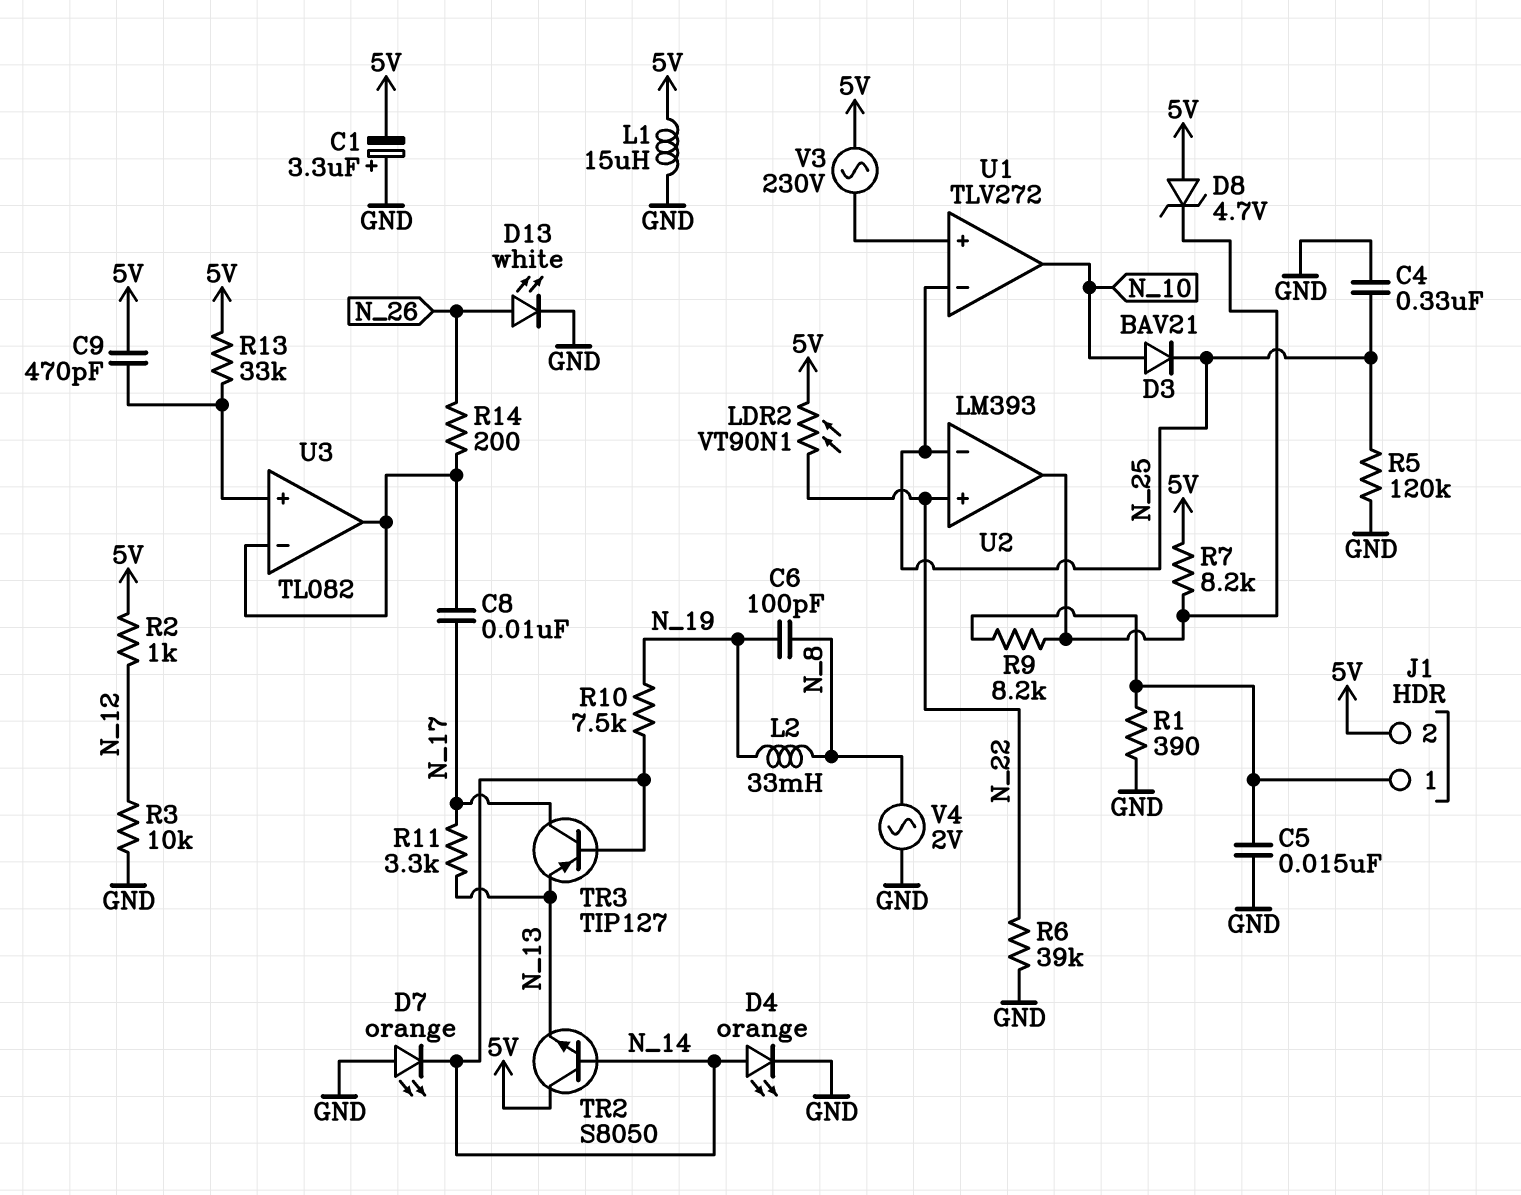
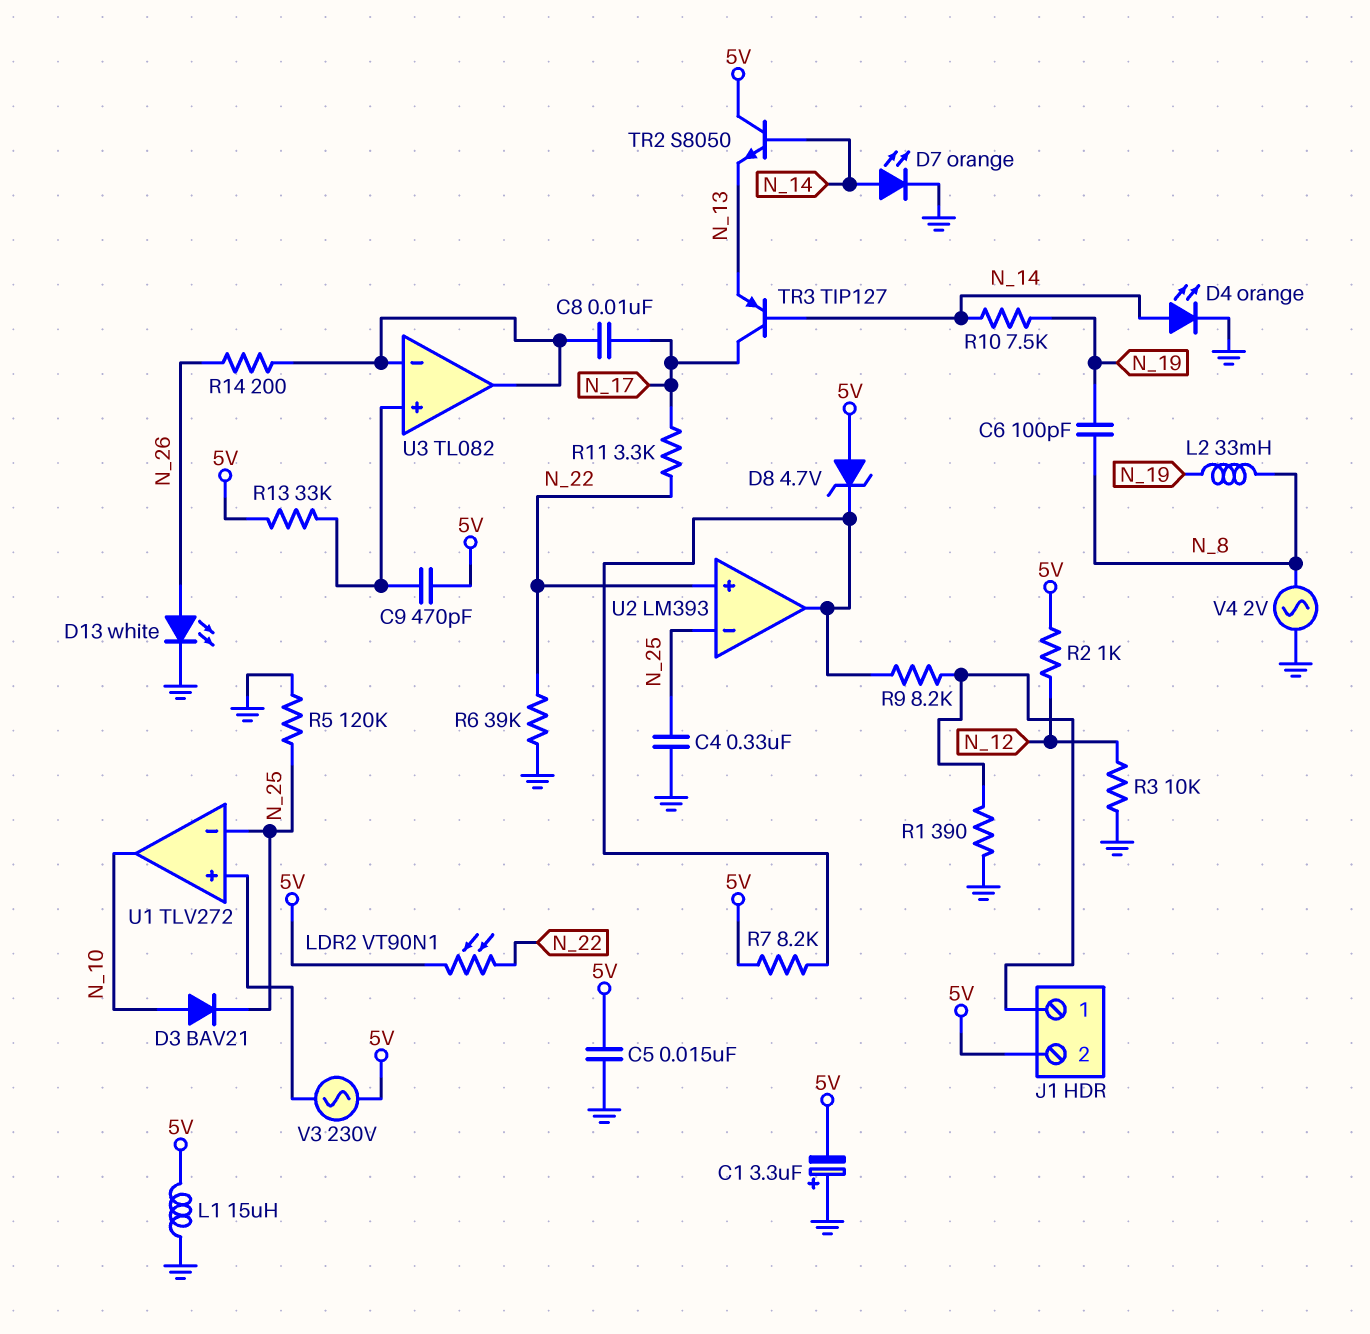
C5: 15nF (GND, J1/1) -> 15nF (5V, GND)
D7: LED orange (A GND, K N_14) -> LED orange (A N_14, K GND)
R11: 3.3k (N_13, N_17) -> 3.3k (N_17, N_22)

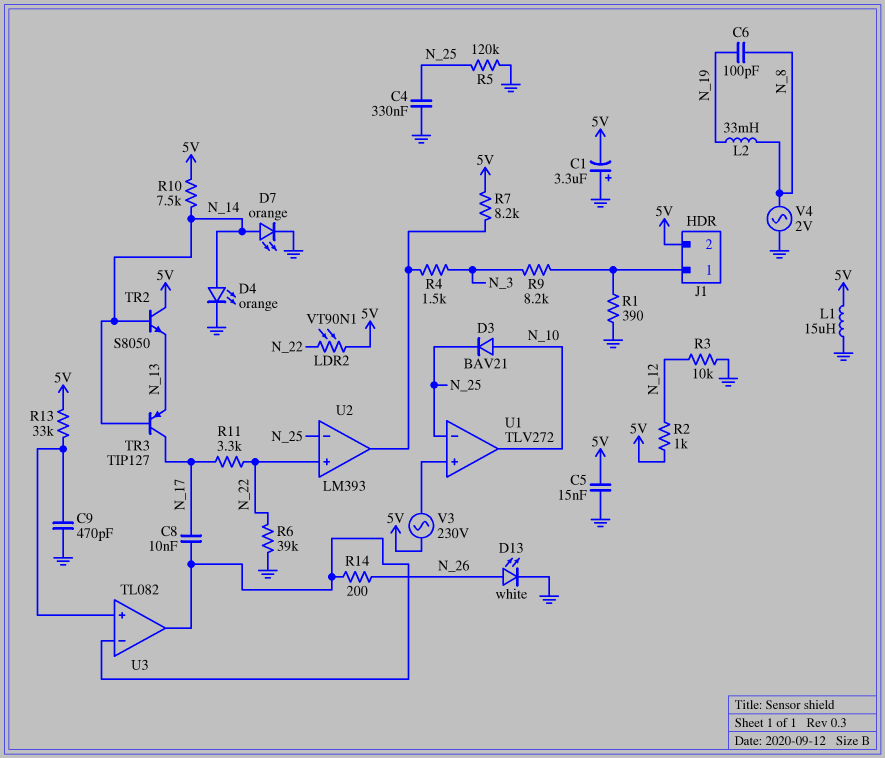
C9: 470pF (5V, U3/in+) -> 470pF (GND, U3/in+)
D8: zener 4.7V (A 5V, K U2/out) -> none
R4: none -> 1.5k (N_3, U2/out)
R9: 8.2k (J1/1, U2/out) -> 8.2k (J1/1, N_3)
R10: 7.5k (N_14, N_19) -> 7.5k (5V, N_14)

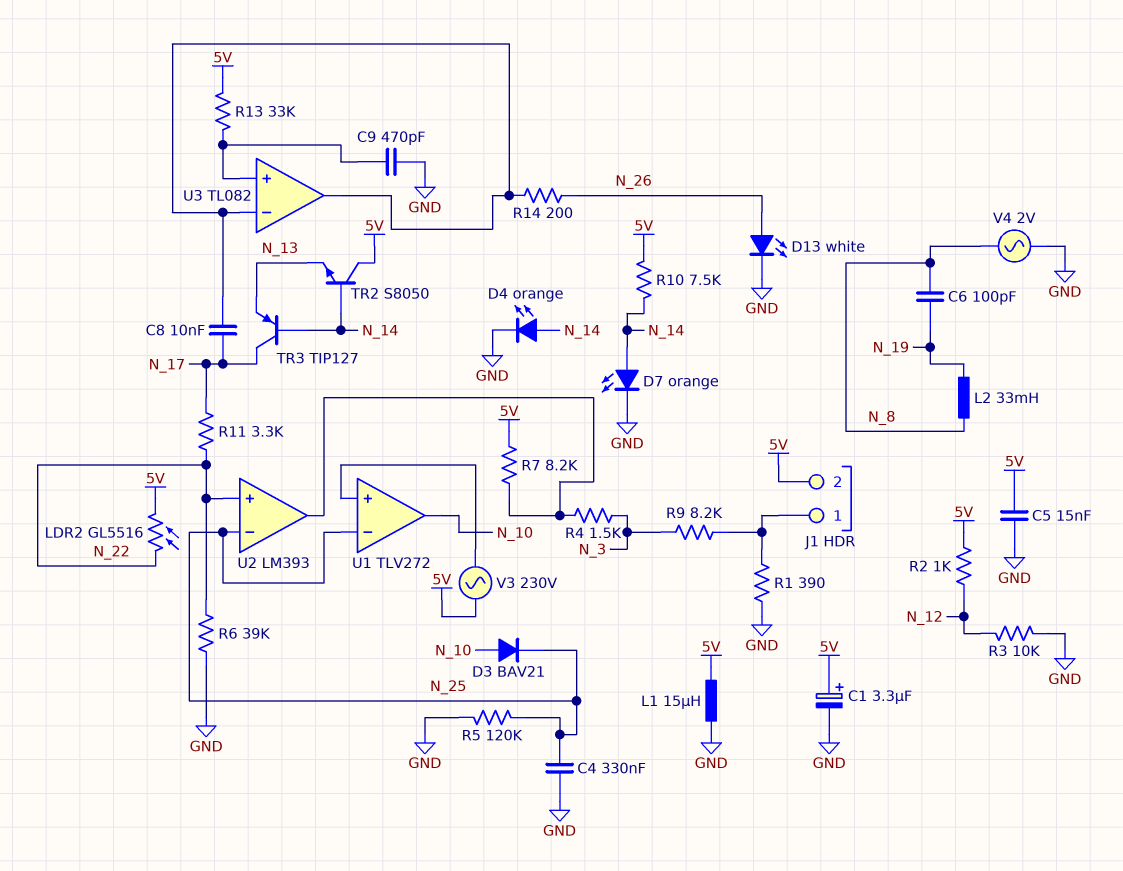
C1: 3.3uF (plus GND, minus 5V) -> 3.3uF (plus 5V, minus GND)
LDR2: VT90N1 (5V, N_22) -> GL5516 (5V, N_22)

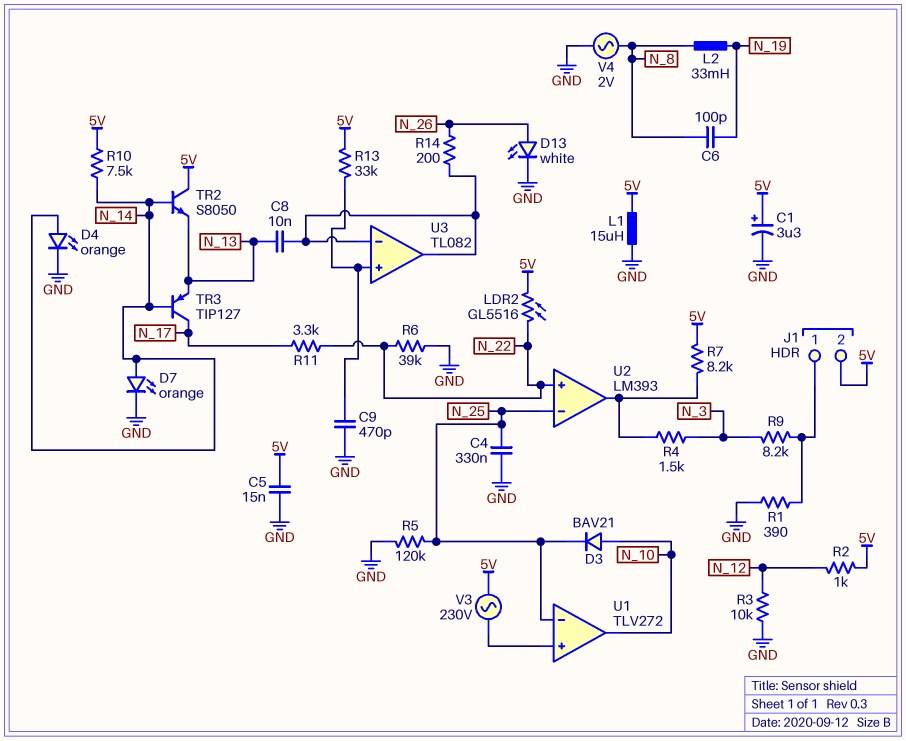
C8: 10nF (N_17, U3/in-) -> 10nF (N_13, U3/in-)

